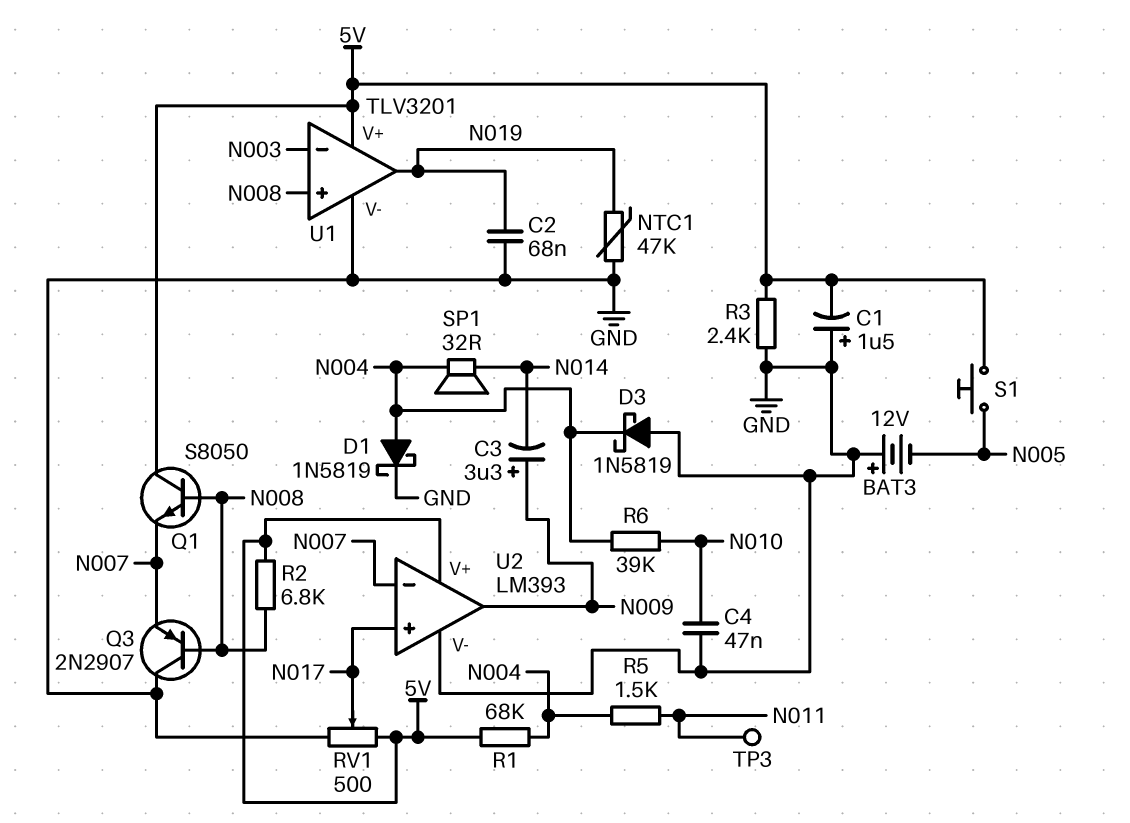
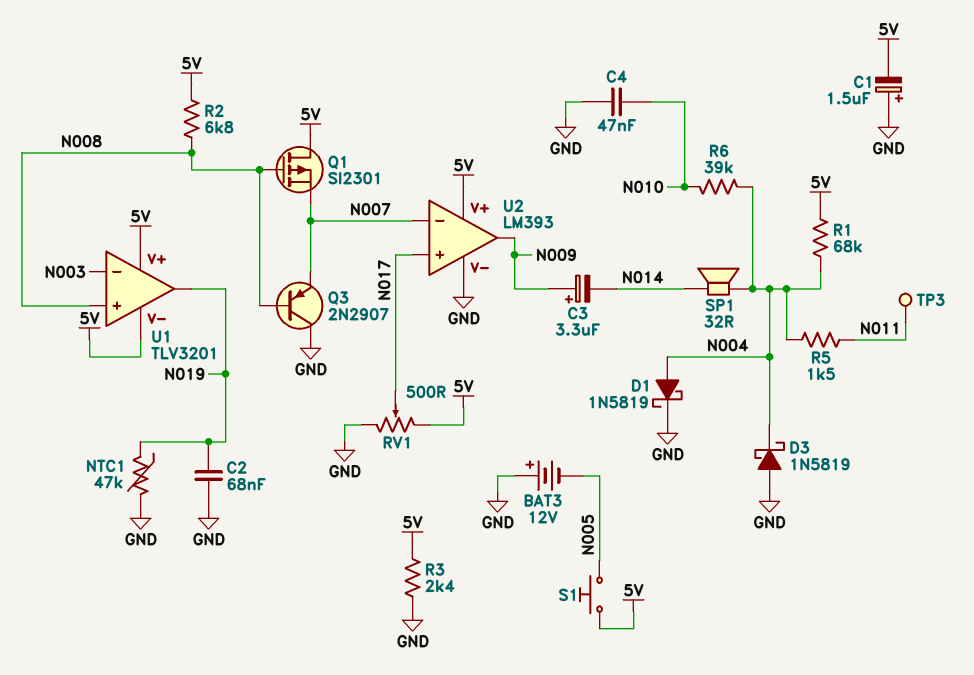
Q1: NPN S8050 (B N008, C 5V, E N007) -> PMOS SI2301 (G N008, D 5V, S N007)
U1 pin V-: GND -> 5V

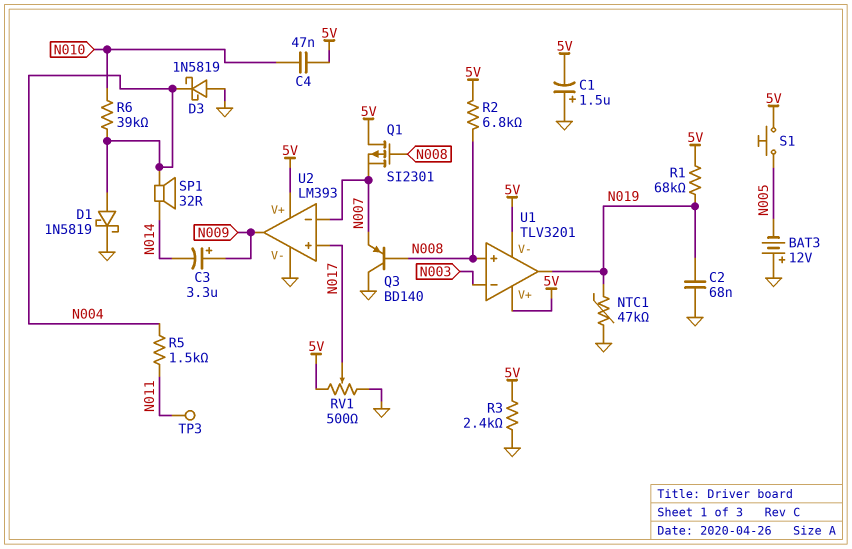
C4: 47nF (GND, N010) -> 47nF (5V, N010)
Q3: PNP 2N2907 (B N008, C GND, E N007) -> PNP BD140 (B N008, C GND, E N007)
R1: 68k (5V, N004) -> 68k (5V, N019)

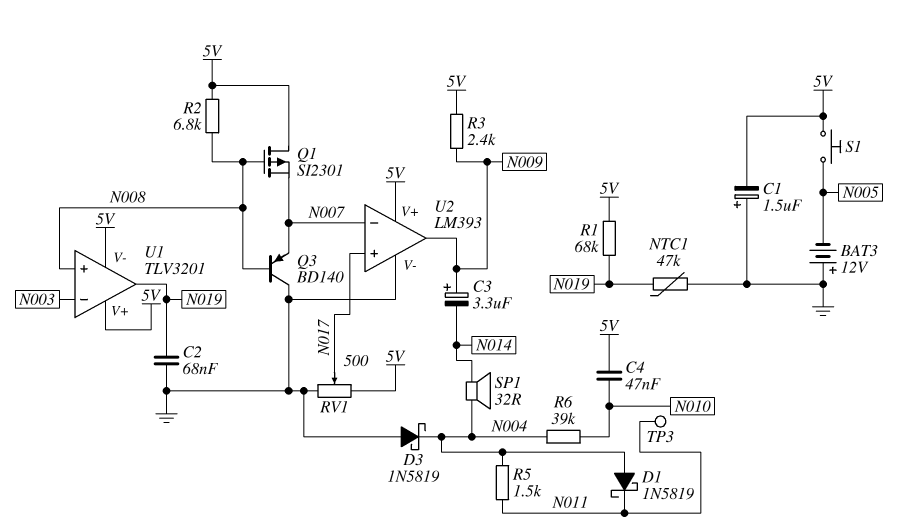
D1: schottky 1N5819 (A N004, K GND) -> schottky 1N5819 (A N004, K N011)
R3: 2.4k (5V, GND) -> 2.4k (5V, N009)

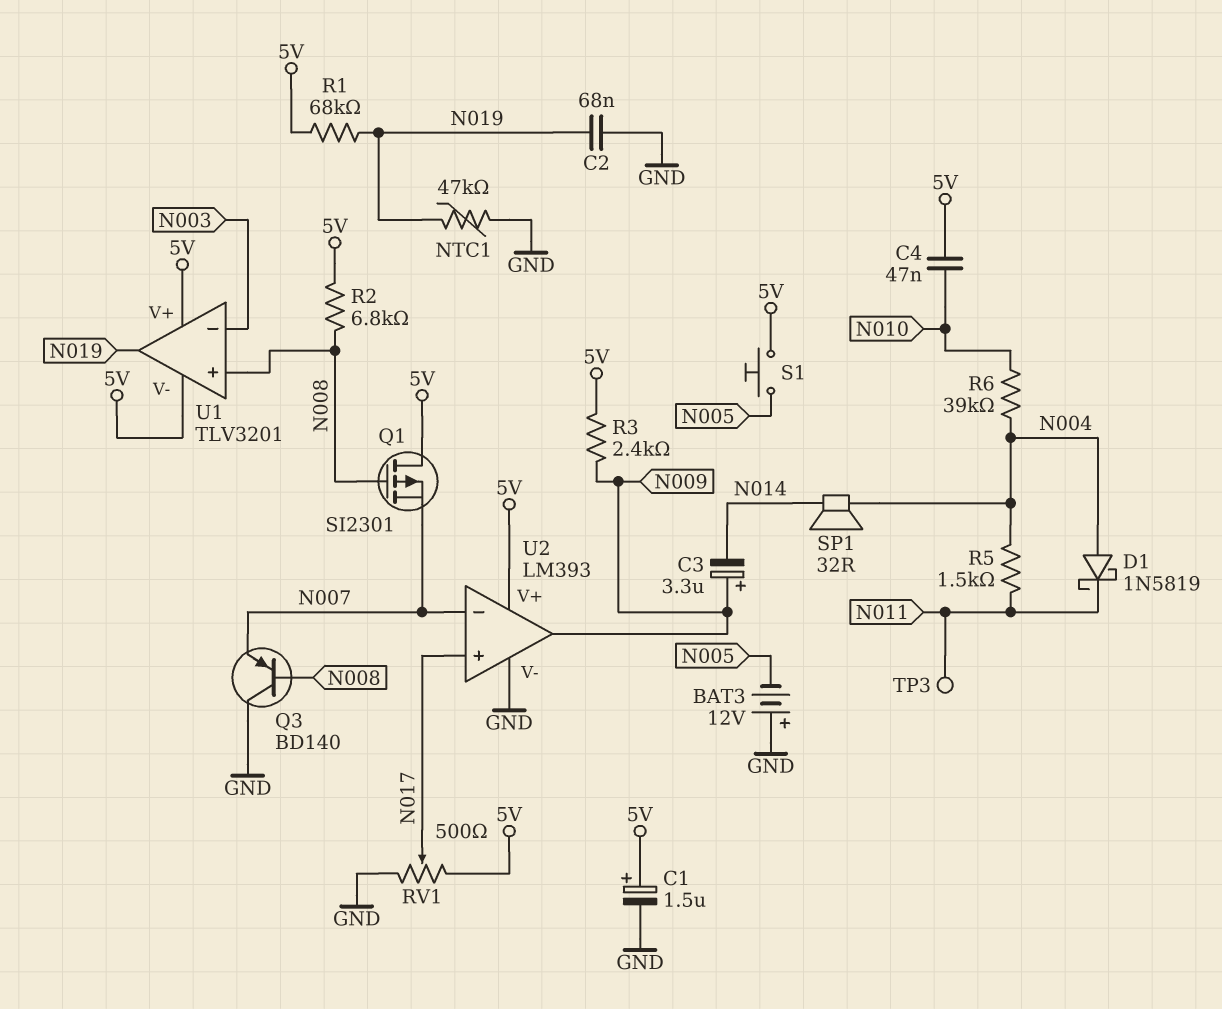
C1: 1.5uF (plus GND, minus 5V) -> 1.5uF (plus 5V, minus GND)
D3: schottky 1N5819 (A GND, K N004) -> none

